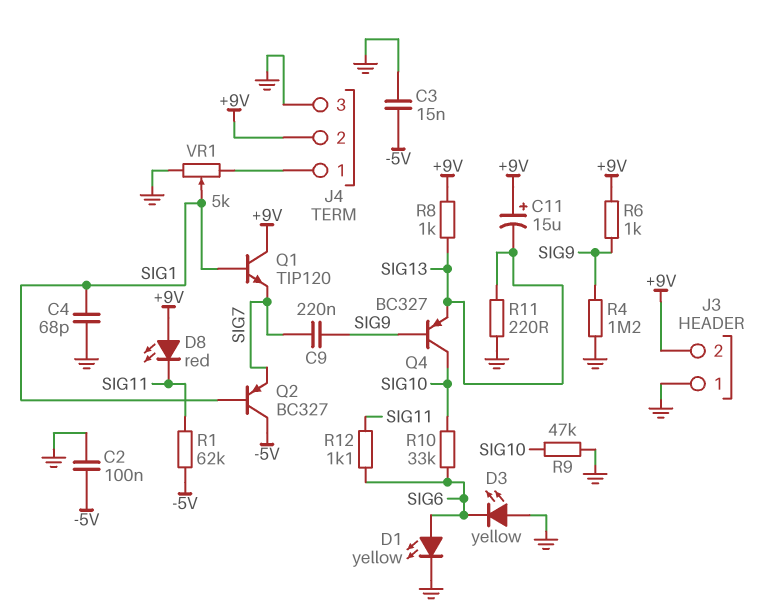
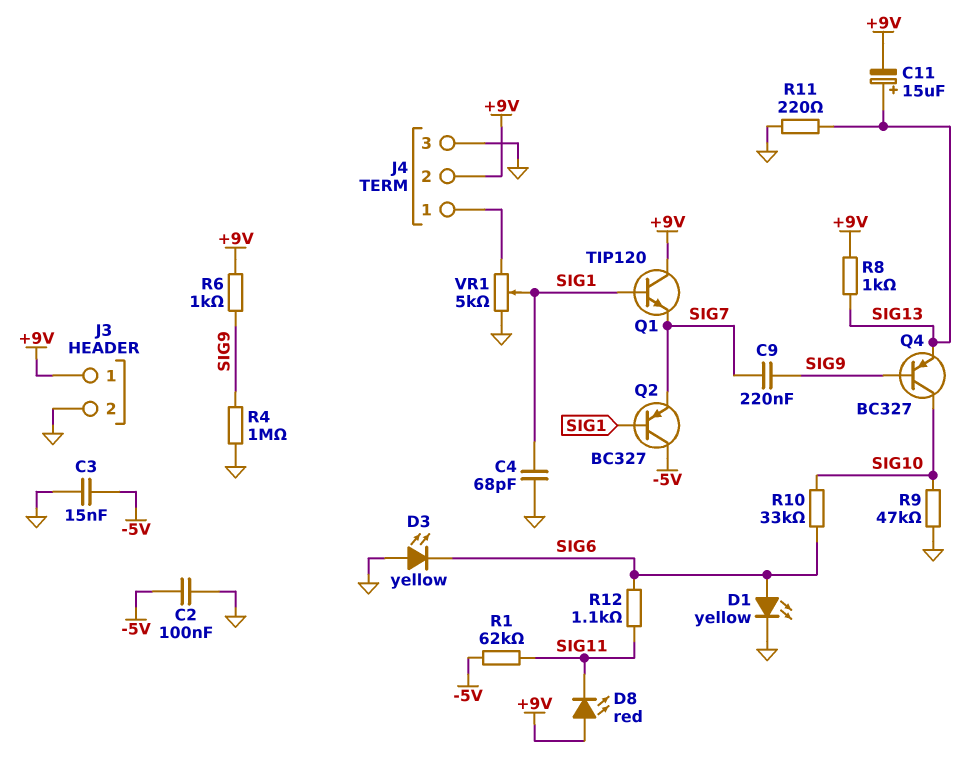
C11: 15uF (plus +9V, minus SIG13) -> 15uF (plus SIG13, minus +9V)
J3 pin 1: GND -> +9V
J3 pin 2: +9V -> GND
R4: 1.2M (GND, SIG9) -> 1M (GND, SIG9)

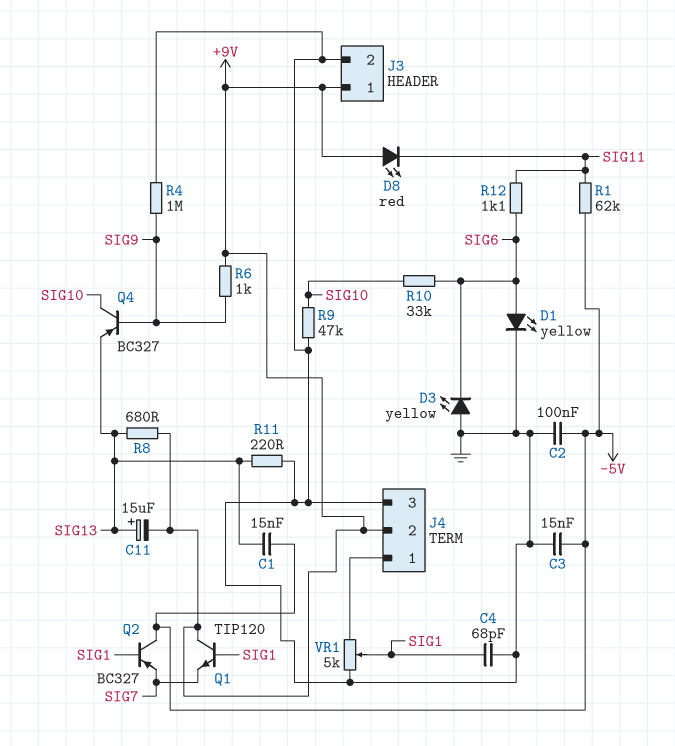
C1: none -> 15nF (-5V, SIG13)
C9: 220nF (SIG7, SIG9) -> none
R8: 1k (+9V, SIG13) -> 680 (+9V, SIG13)

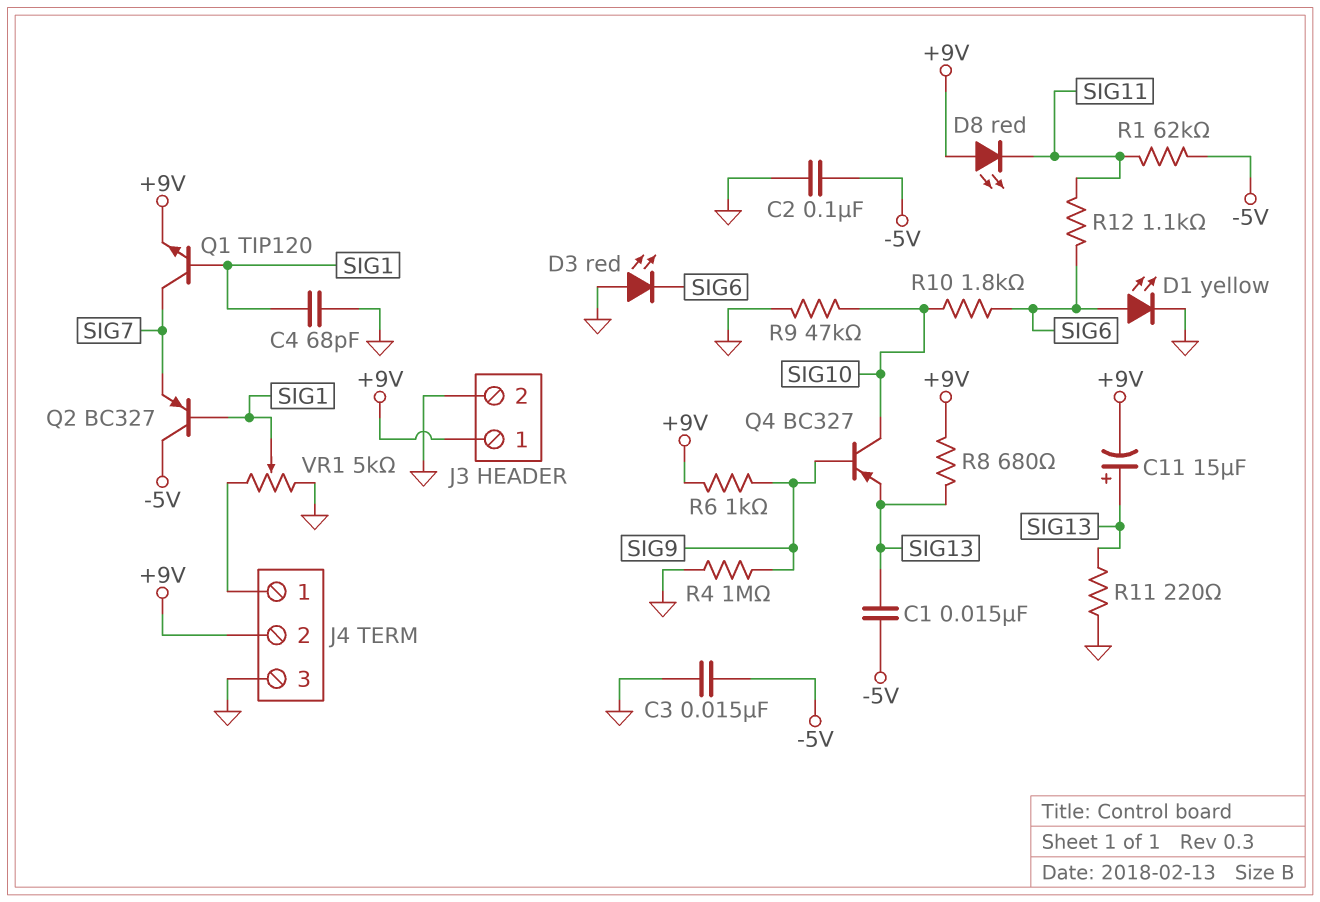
D3: LED yellow (A GND, K SIG6) -> LED red (A GND, K SIG6)
Q1: NPN TIP120 (B SIG1, C +9V, E SIG7) -> NPN TIP120 (B SIG1, C SIG7, E +9V)
R10: 33k (SIG6, SIG10) -> 1.8k (SIG6, SIG10)

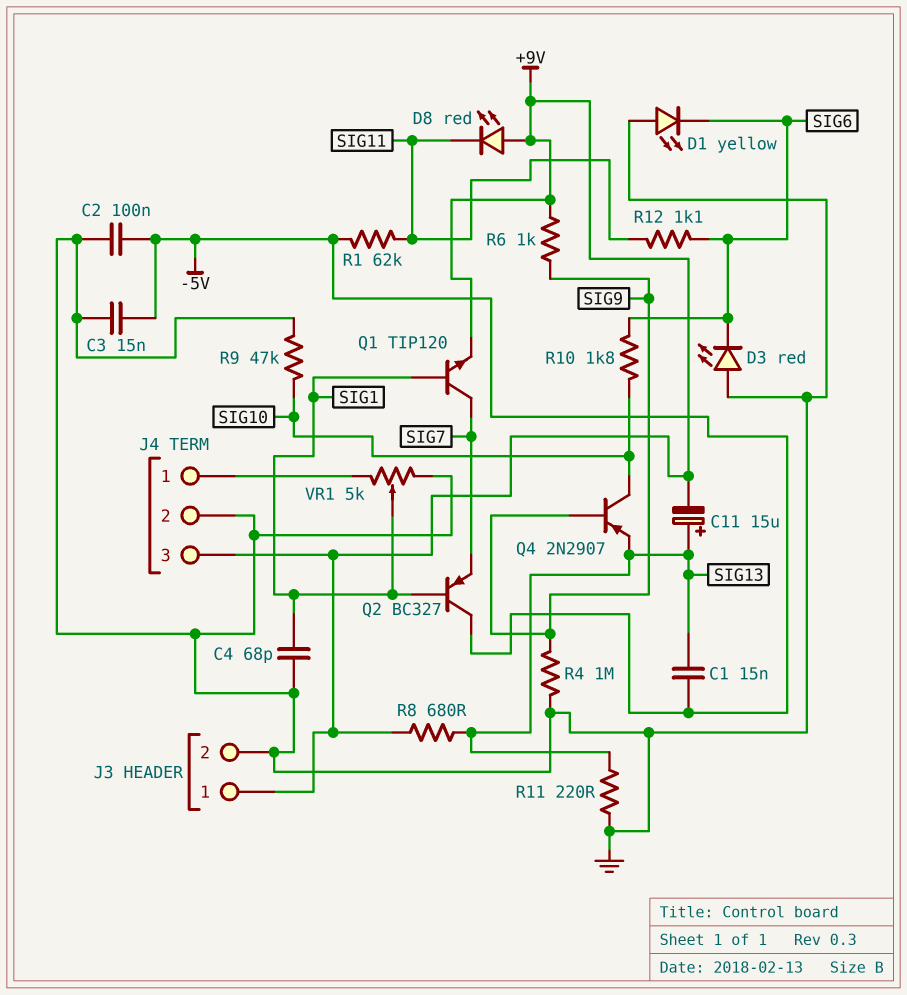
D1: LED yellow (A SIG6, K GND) -> LED yellow (A GND, K SIG6)
J4 pin 2: +9V -> GND
J4 pin 3: GND -> +9V
Q4: PNP BC327 (B SIG9, C SIG10, E SIG13) -> PNP 2N2907 (B SIG9, C SIG10, E SIG13)

